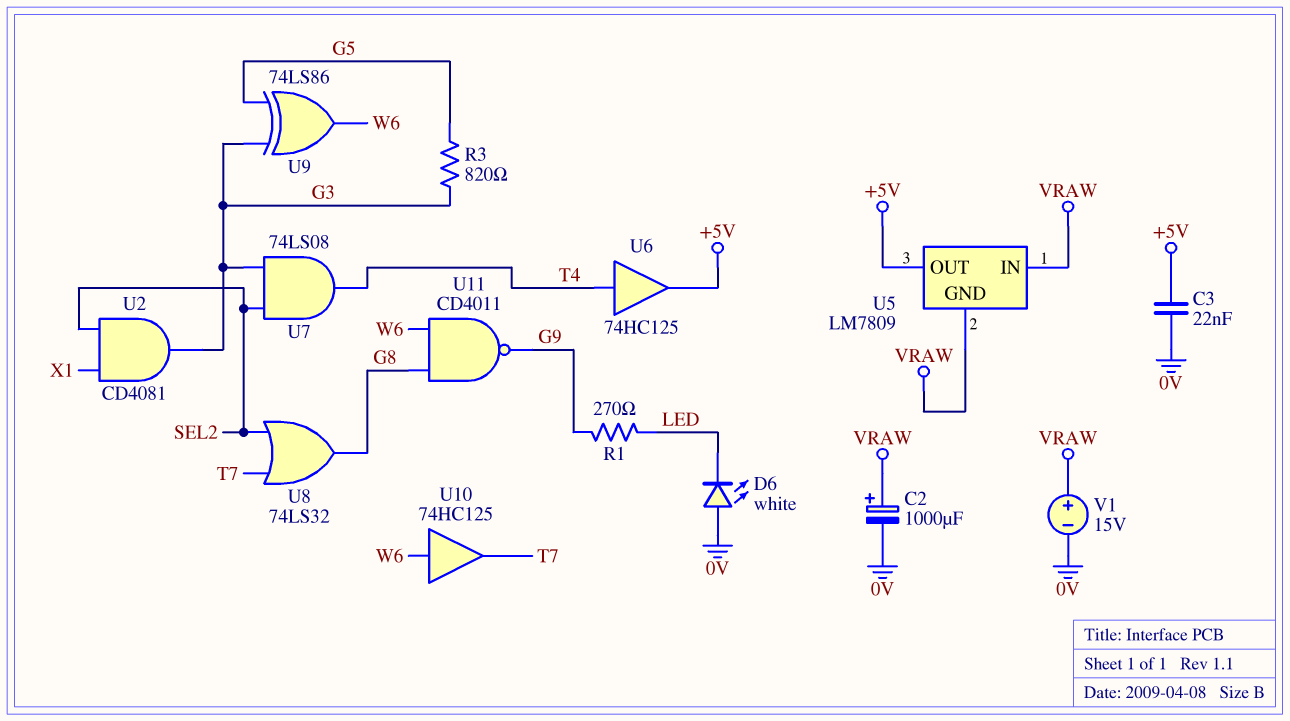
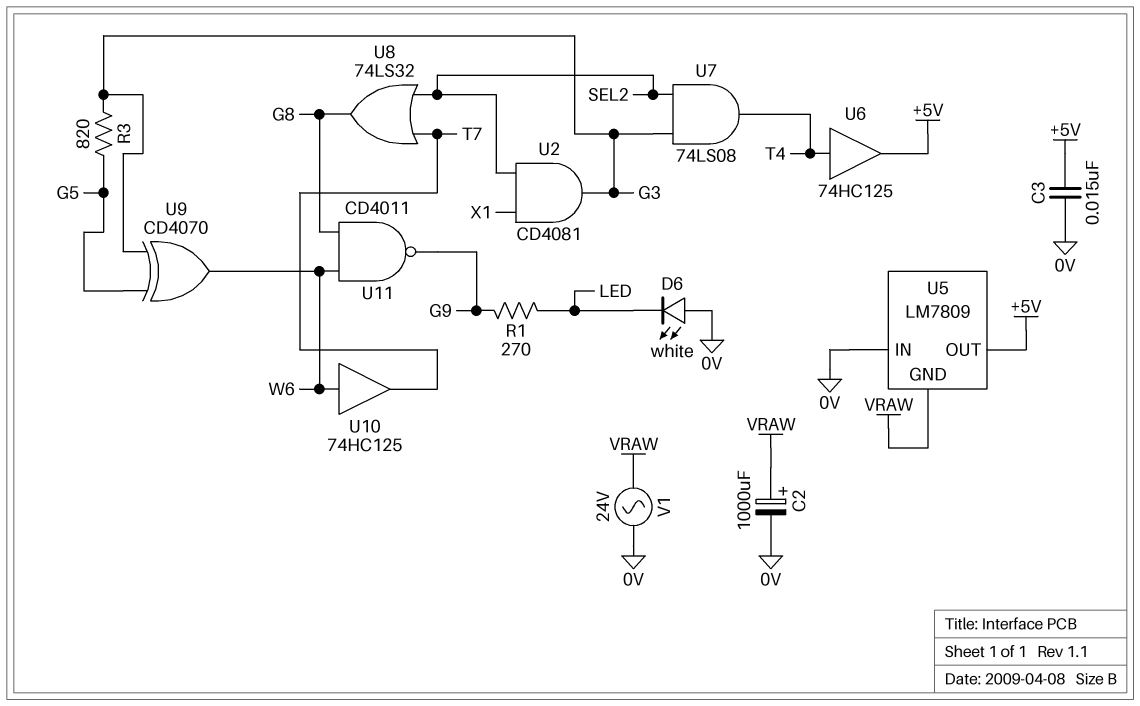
C3: 22nF (+5V, 0V) -> 15nF (+5V, 0V)
U5 pin IN: VRAW -> 0V
U9: XOR 74LS86 (in G3, in G5, out W6) -> XOR CD4070 (in G3, in G5, out W6)
V1: 15V (plus VRAW, minus 0V) -> AC 24V (0V, VRAW)

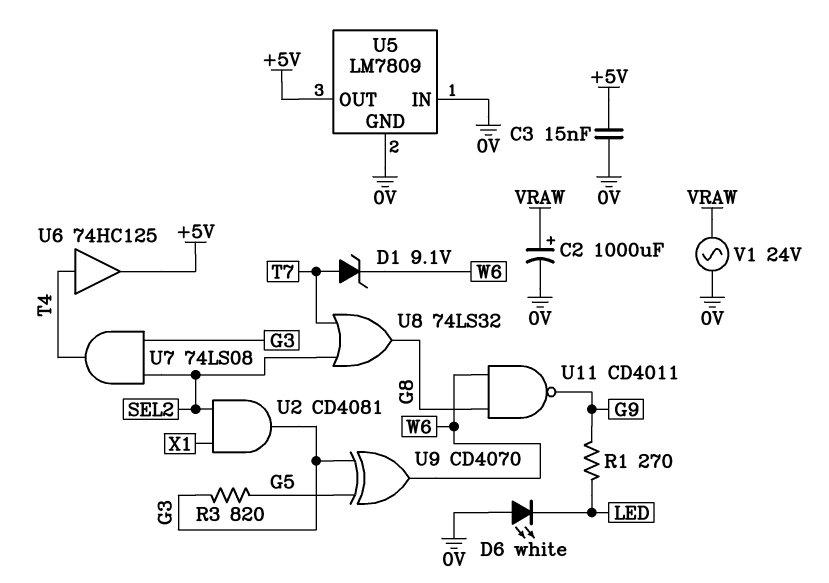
D1: none -> zener 9.1V (A T7, K W6)
U5 pin GND: VRAW -> 0V
U10: buffer 74HC125 (in W6, out T7) -> none

